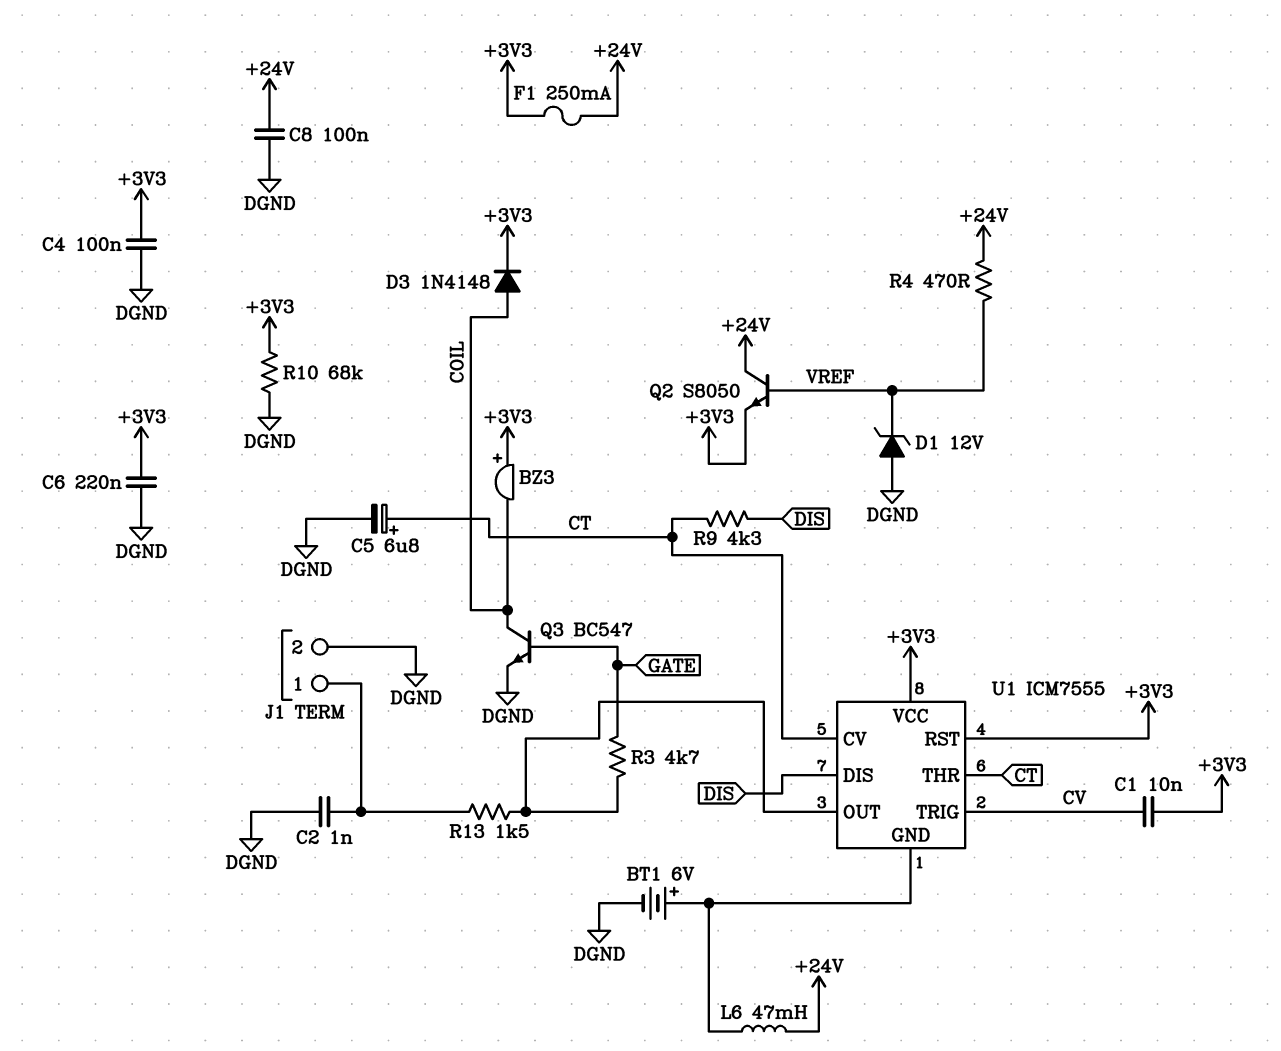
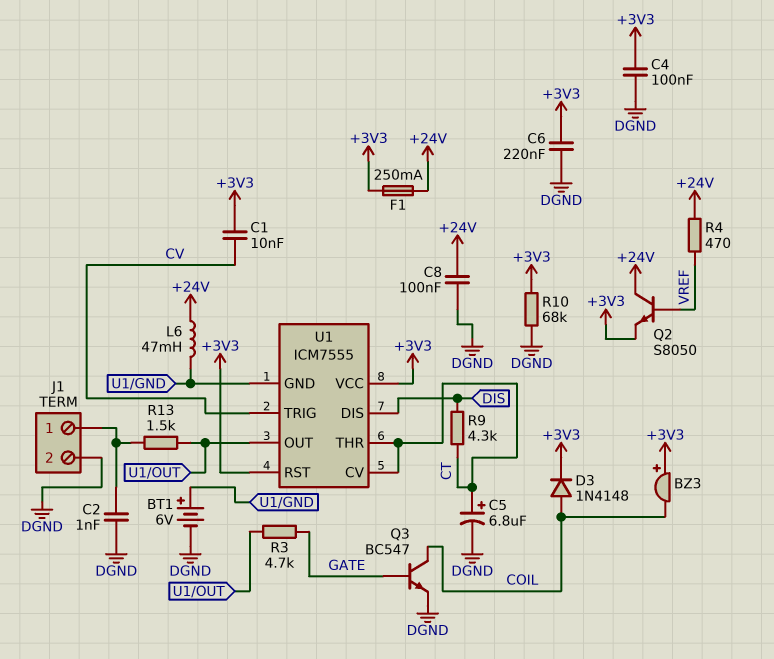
D1: zener 12V (A DGND, K VREF) -> none

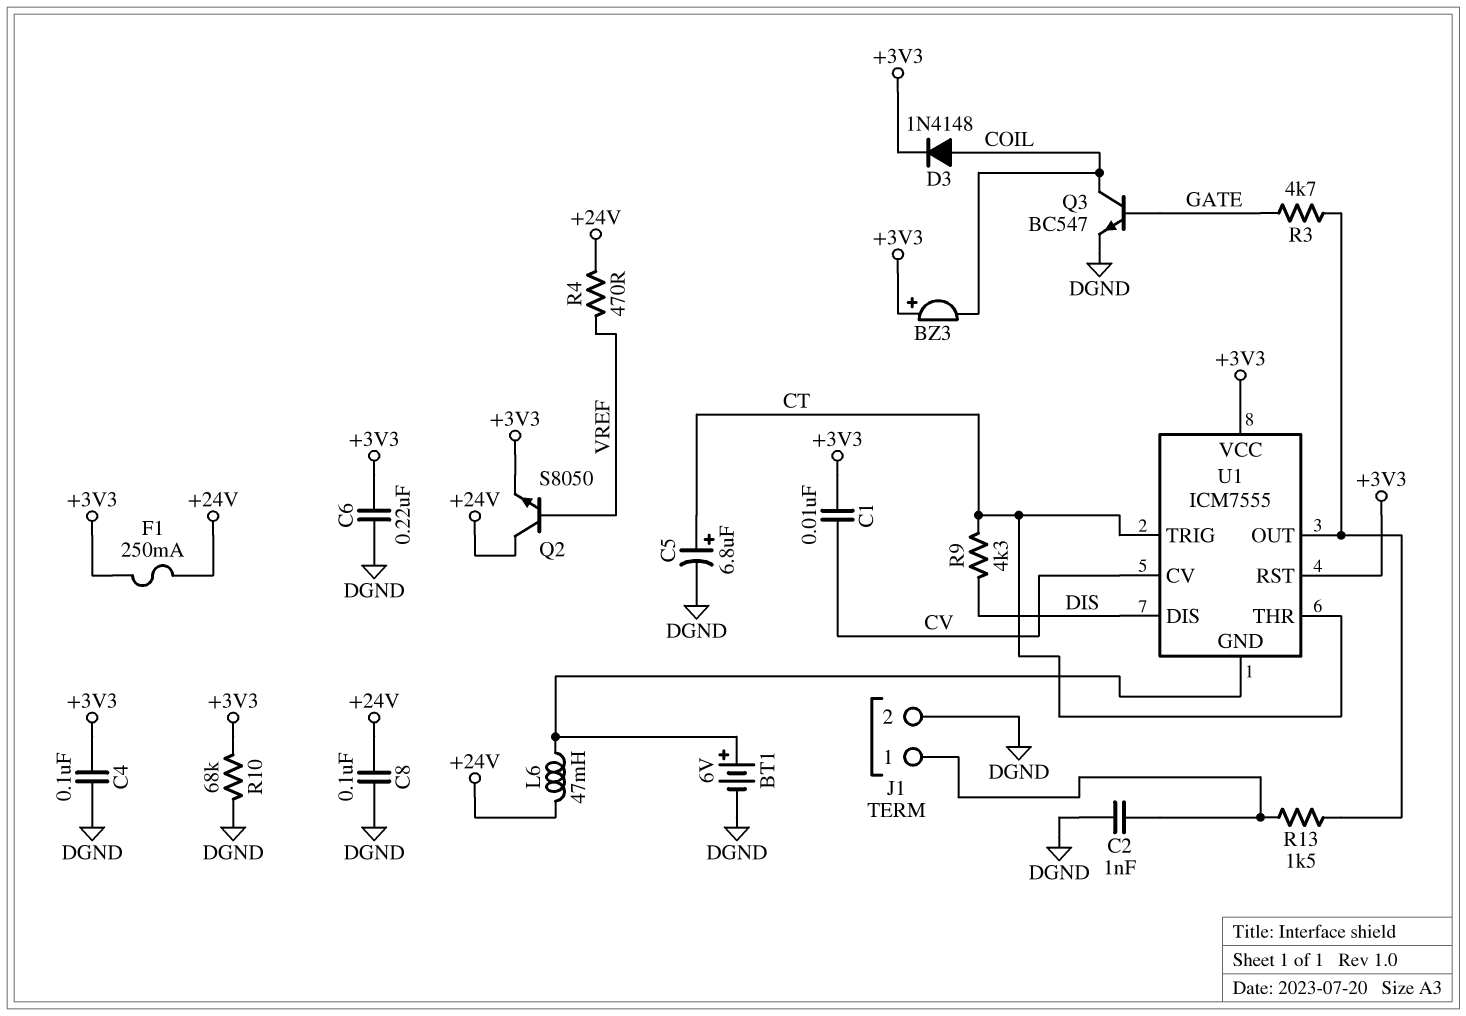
U1 pin CV: CT -> CV
U1 pin TRIG: CV -> CT

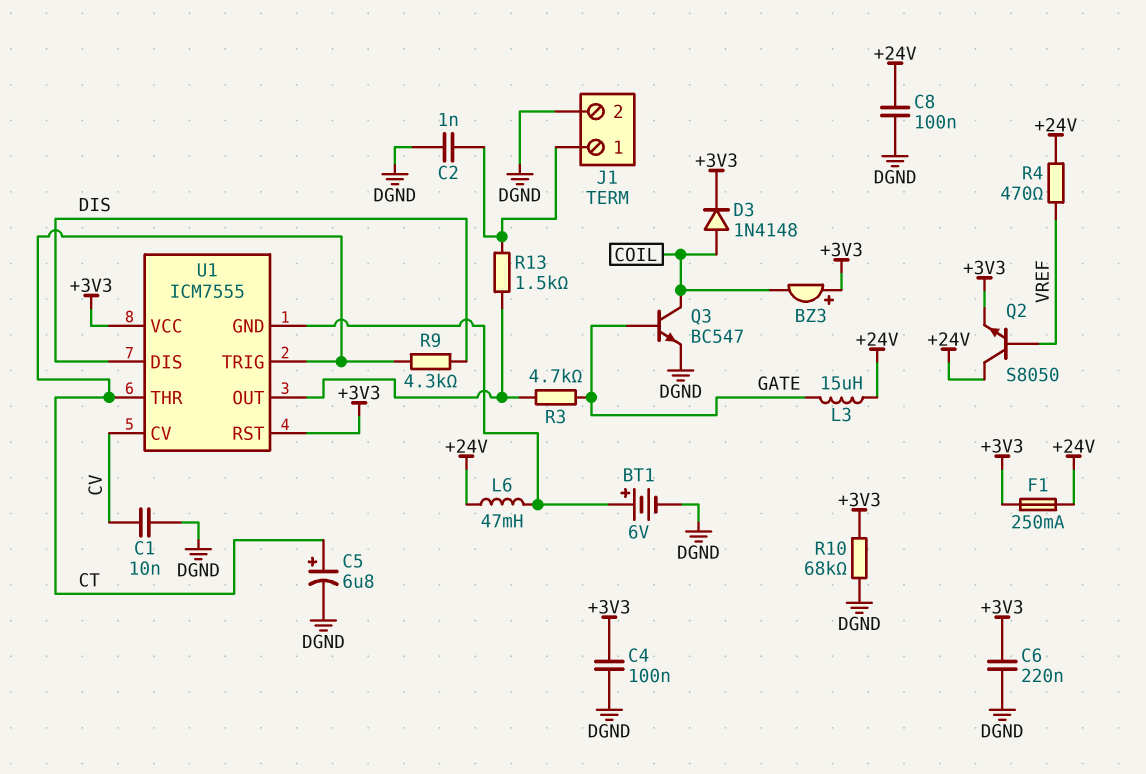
C1: 10nF (+3V3, CV) -> 10nF (CV, DGND)
L3: none -> 15uH (+24V, GATE)

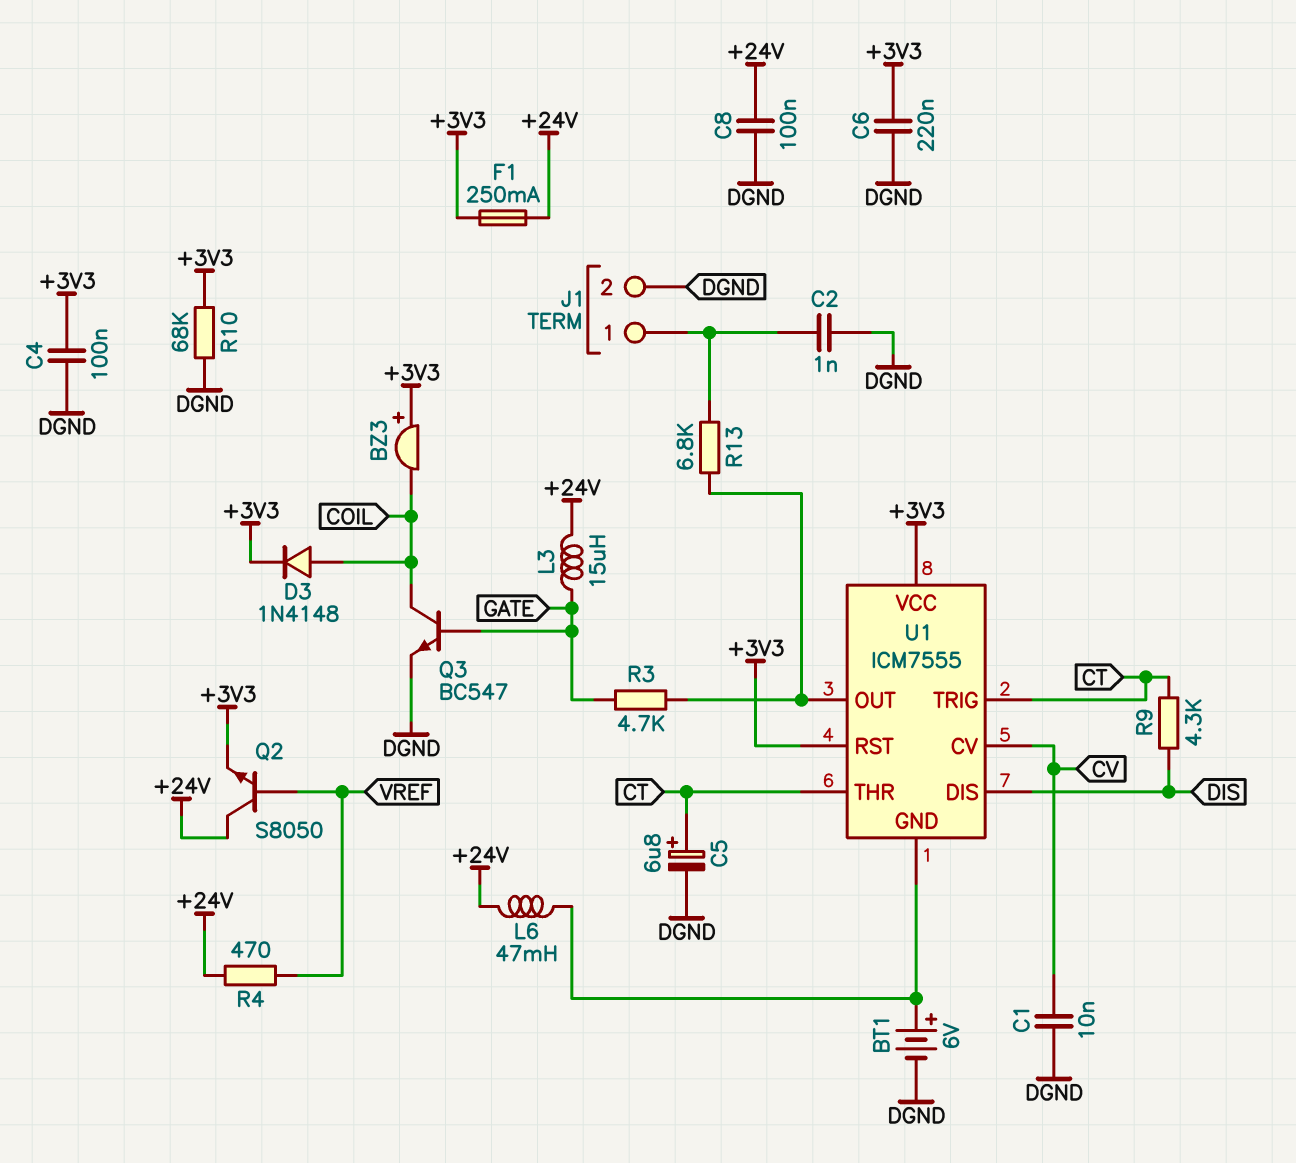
R13: 1.5k (J1/1, U1/OUT) -> 6.8k (J1/1, U1/OUT)

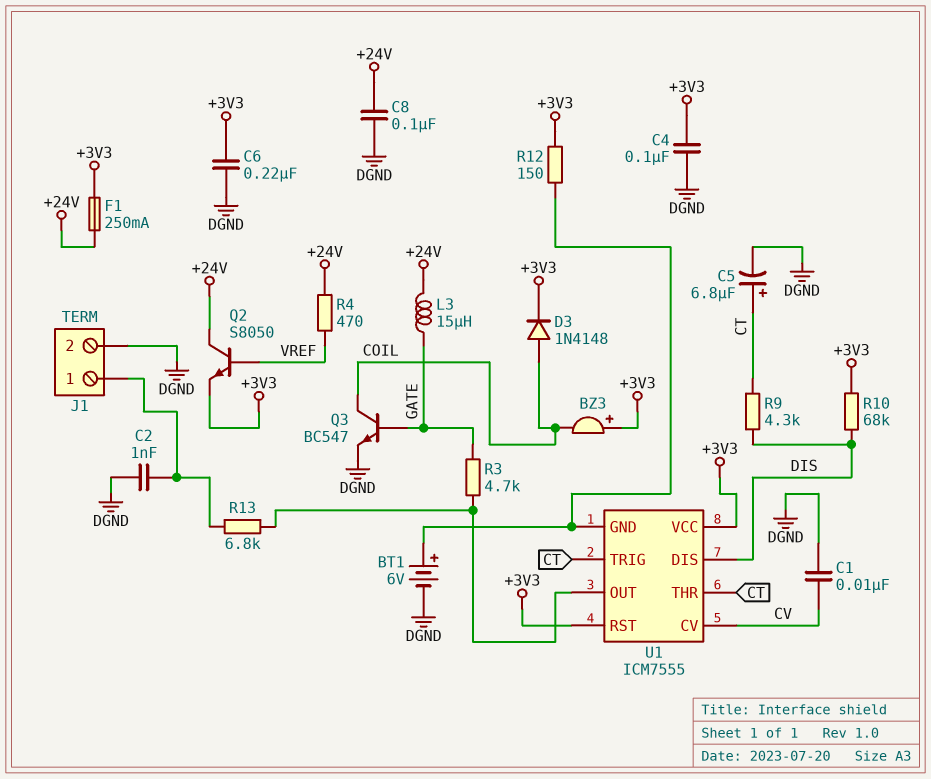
L6: 47mH (+24V, U1/GND) -> none
R10: 68k (+3V3, DGND) -> 68k (+3V3, DIS)
R12: none -> 150 (+3V3, U1/GND)

